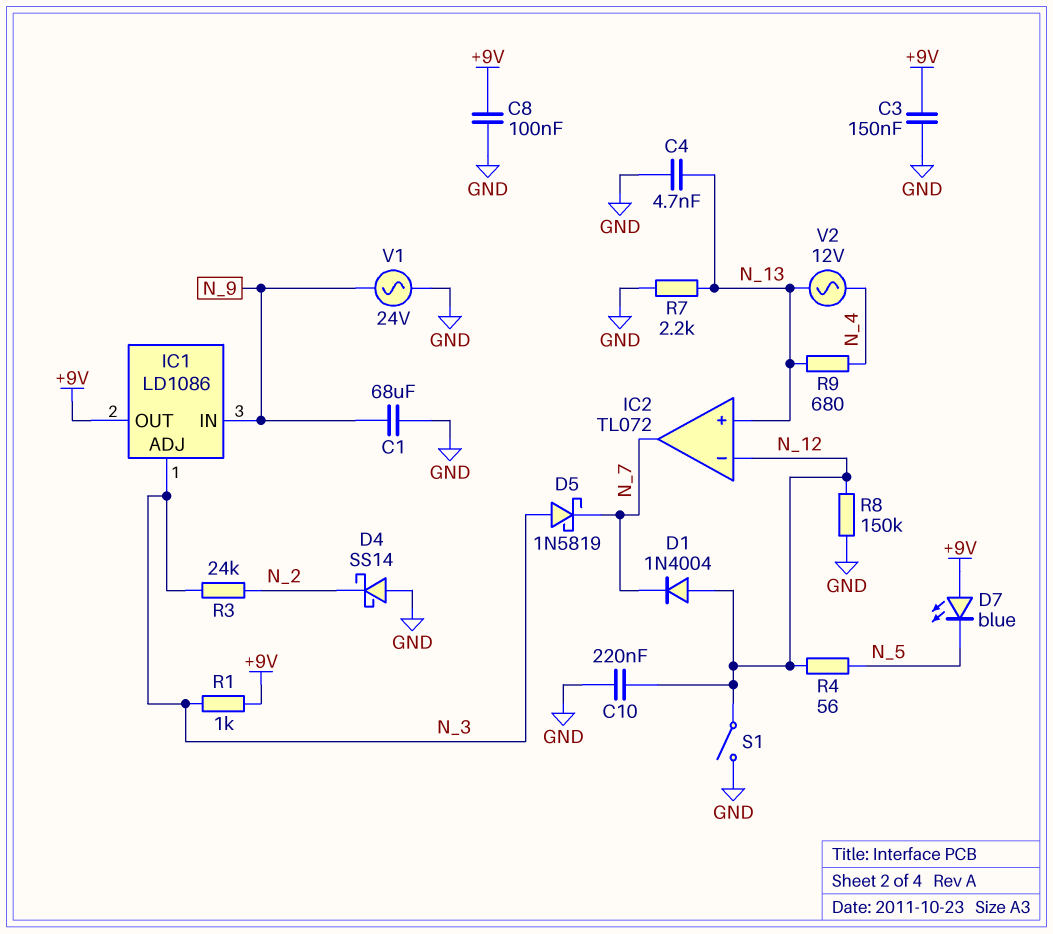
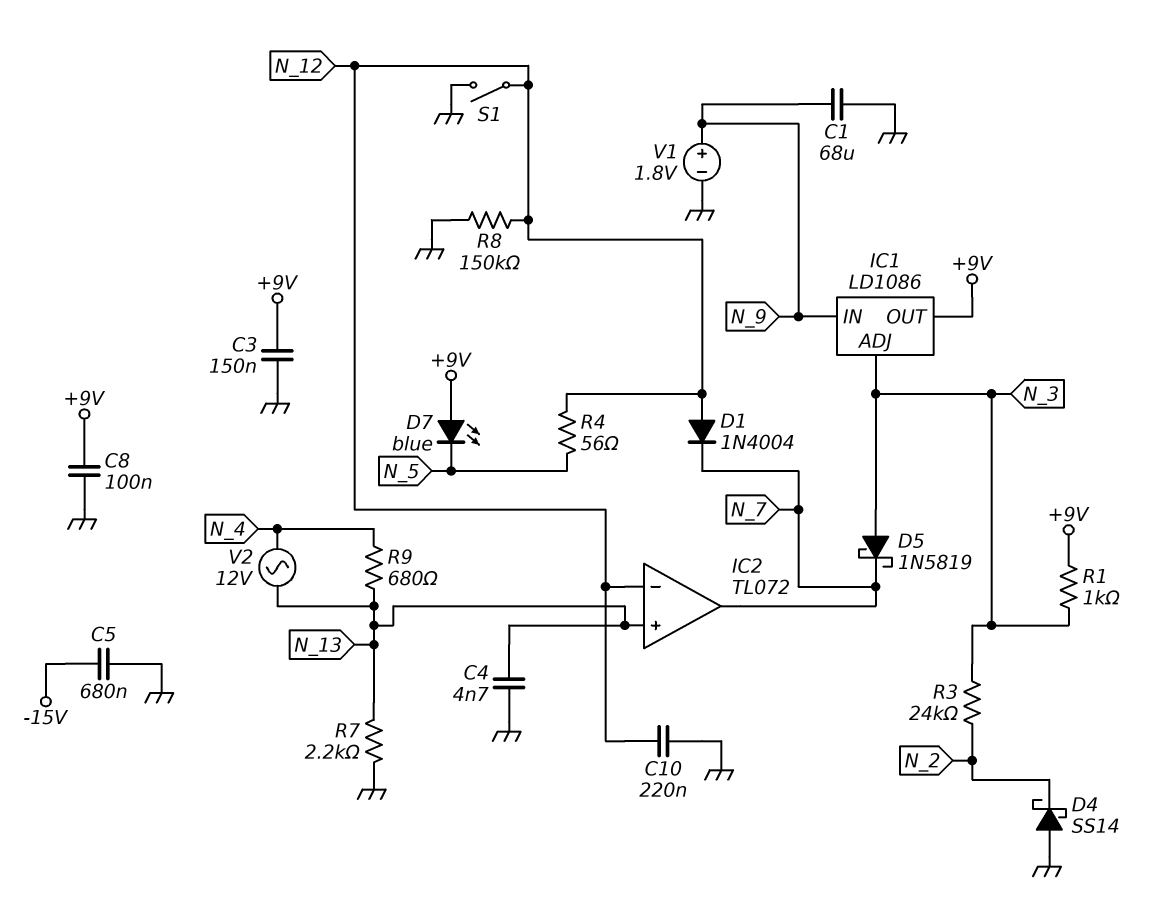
C5: none -> 680nF (-15V, GND)
V1: AC 24V (GND, N_9) -> 1.8V (plus N_9, minus GND)

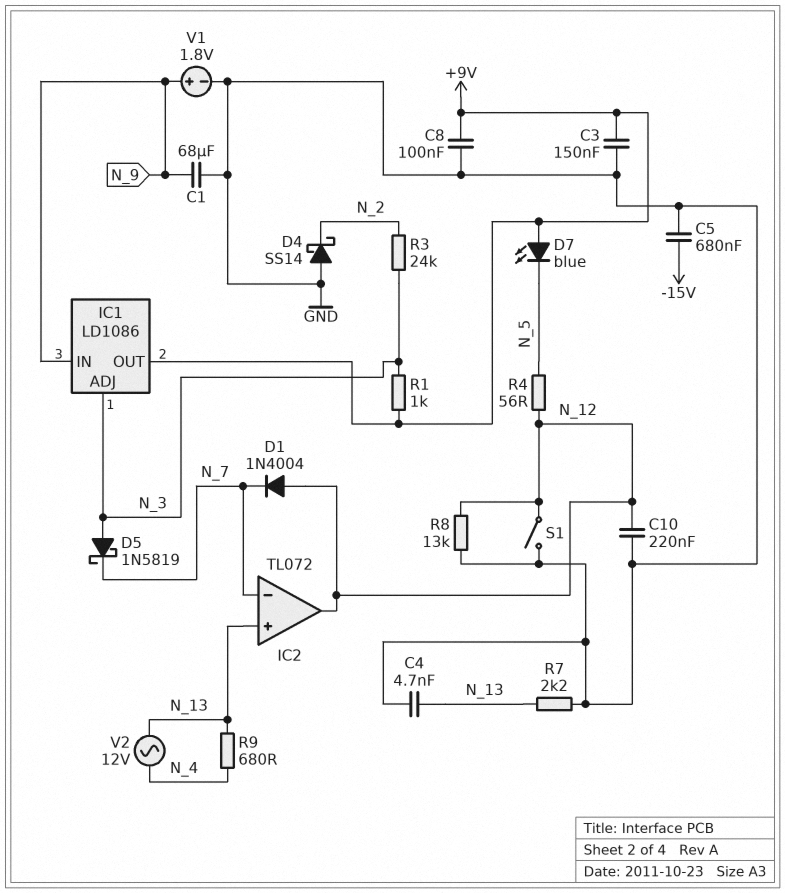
IC2 pin in-: N_12 -> N_7
IC2 pin out: N_7 -> N_12
R8: 150k (GND, N_12) -> 13k (GND, N_12)

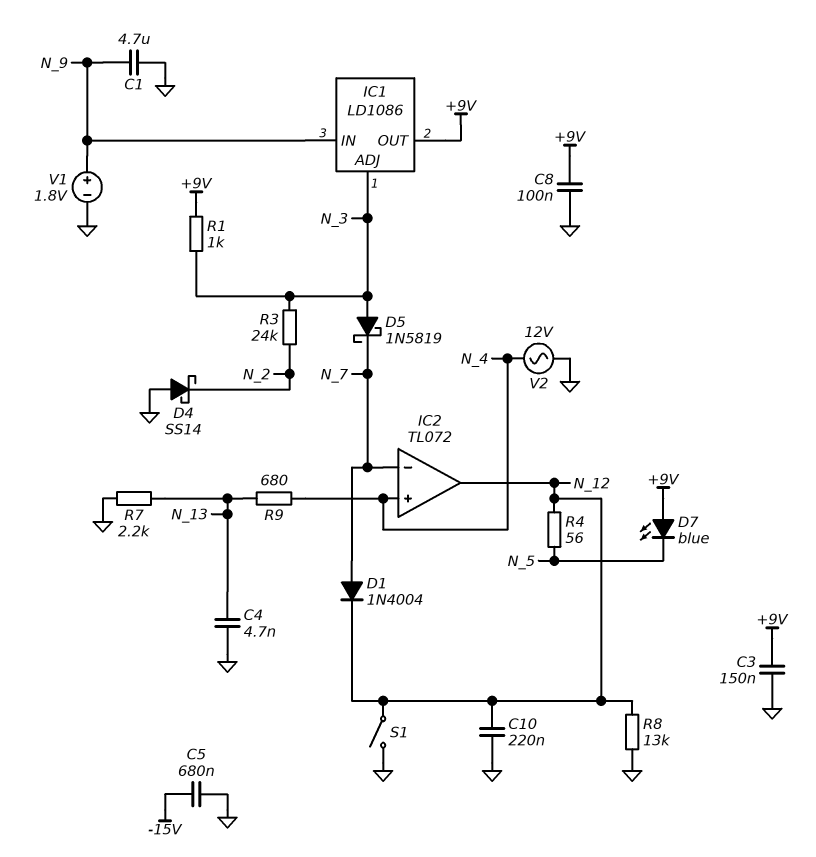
C1: 68uF (GND, N_9) -> 4.7uF (GND, N_9)
D1: diode 1N4004 (A N_12, K N_7) -> diode 1N4004 (A N_7, K N_12)
IC2 pin in+: N_13 -> N_4
V2: AC 12V (N_4, N_13) -> AC 12V (GND, N_4)

